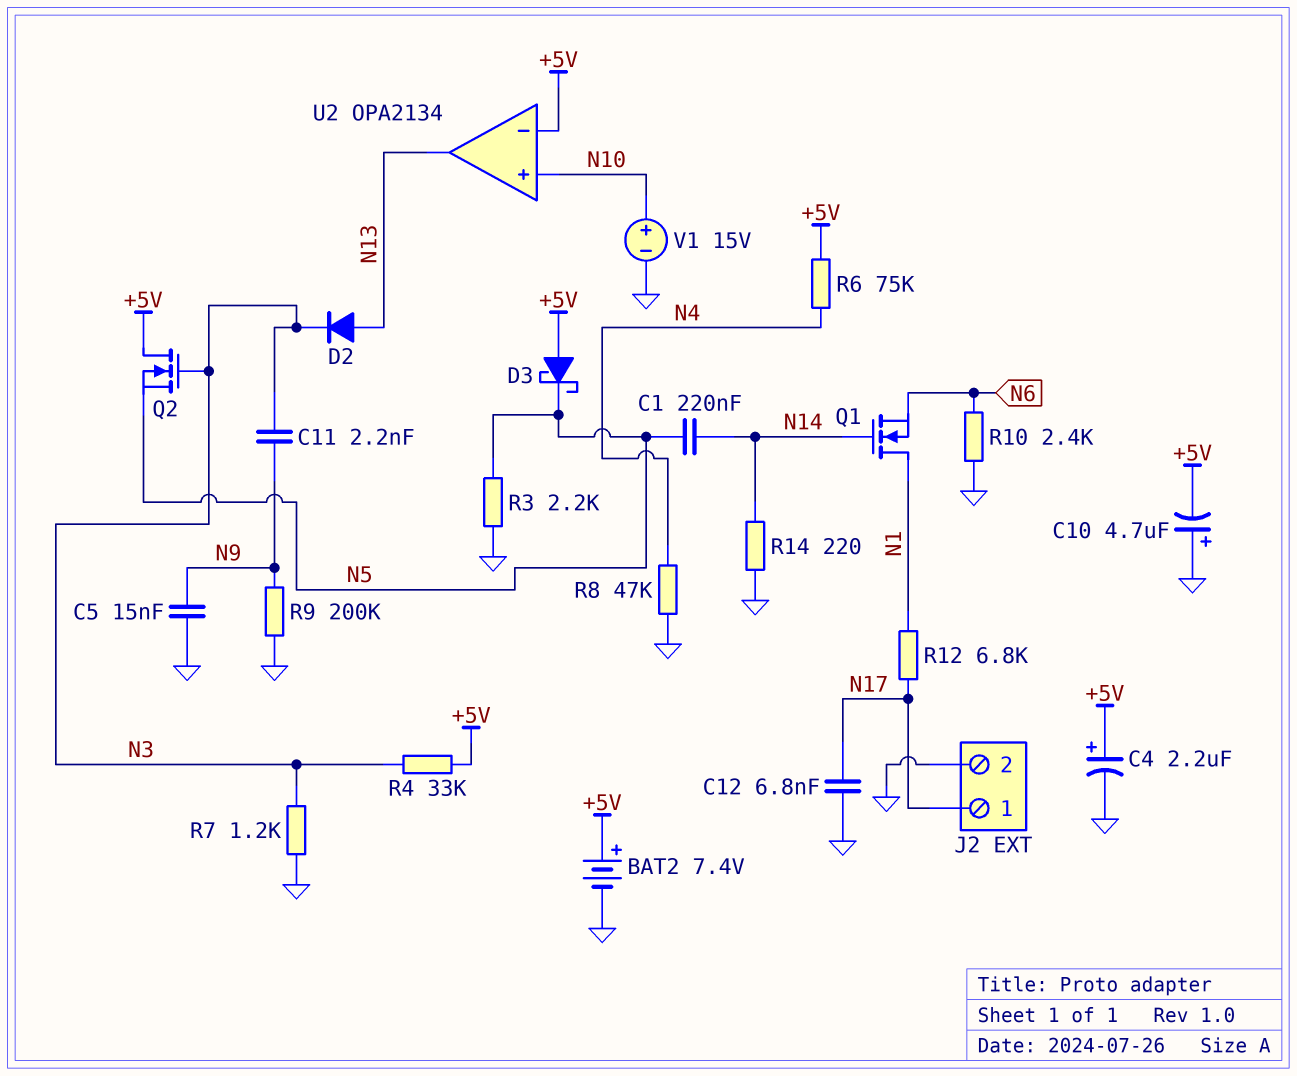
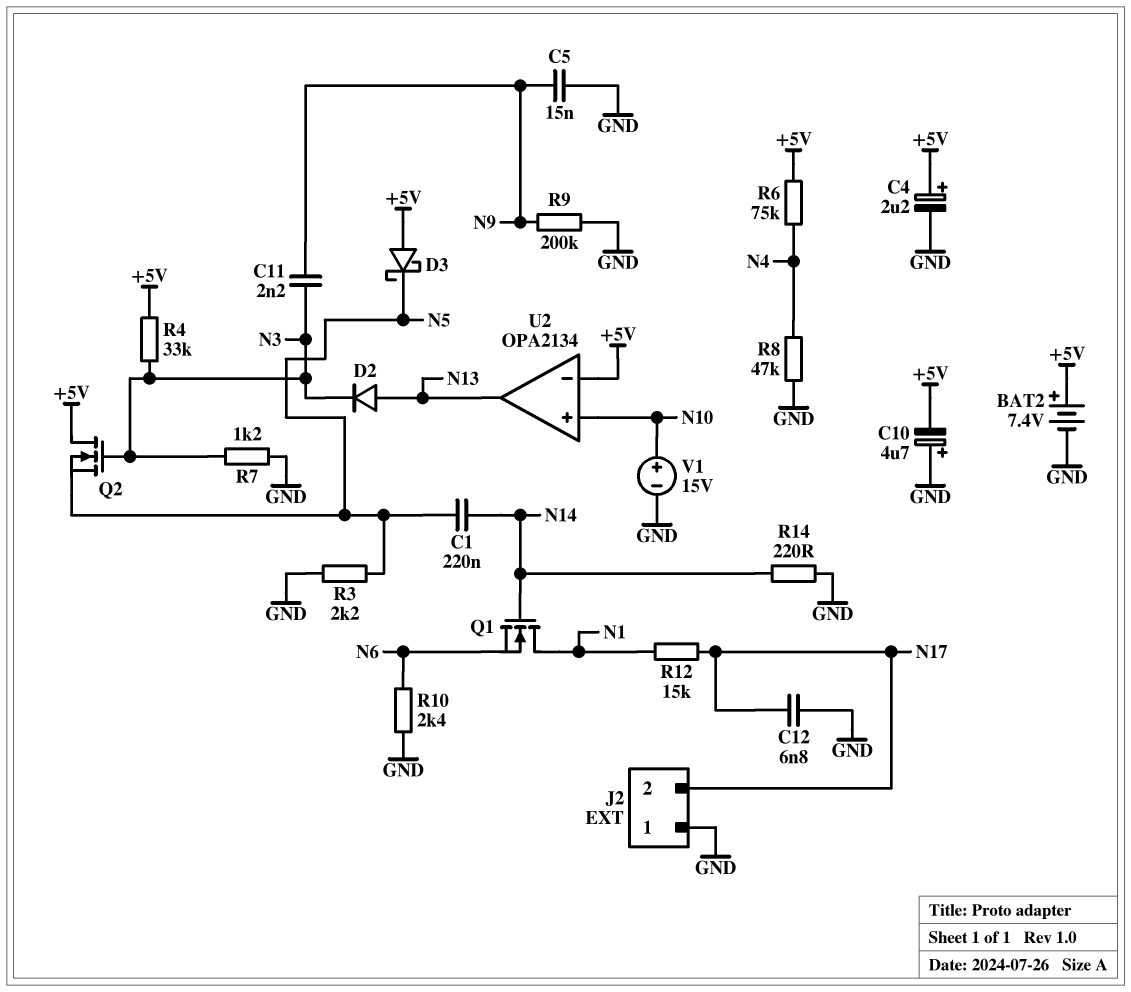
J2 pin 1: N17 -> GND
J2 pin 2: GND -> N17
R12: 6.8k (N1, N17) -> 15k (N1, N17)

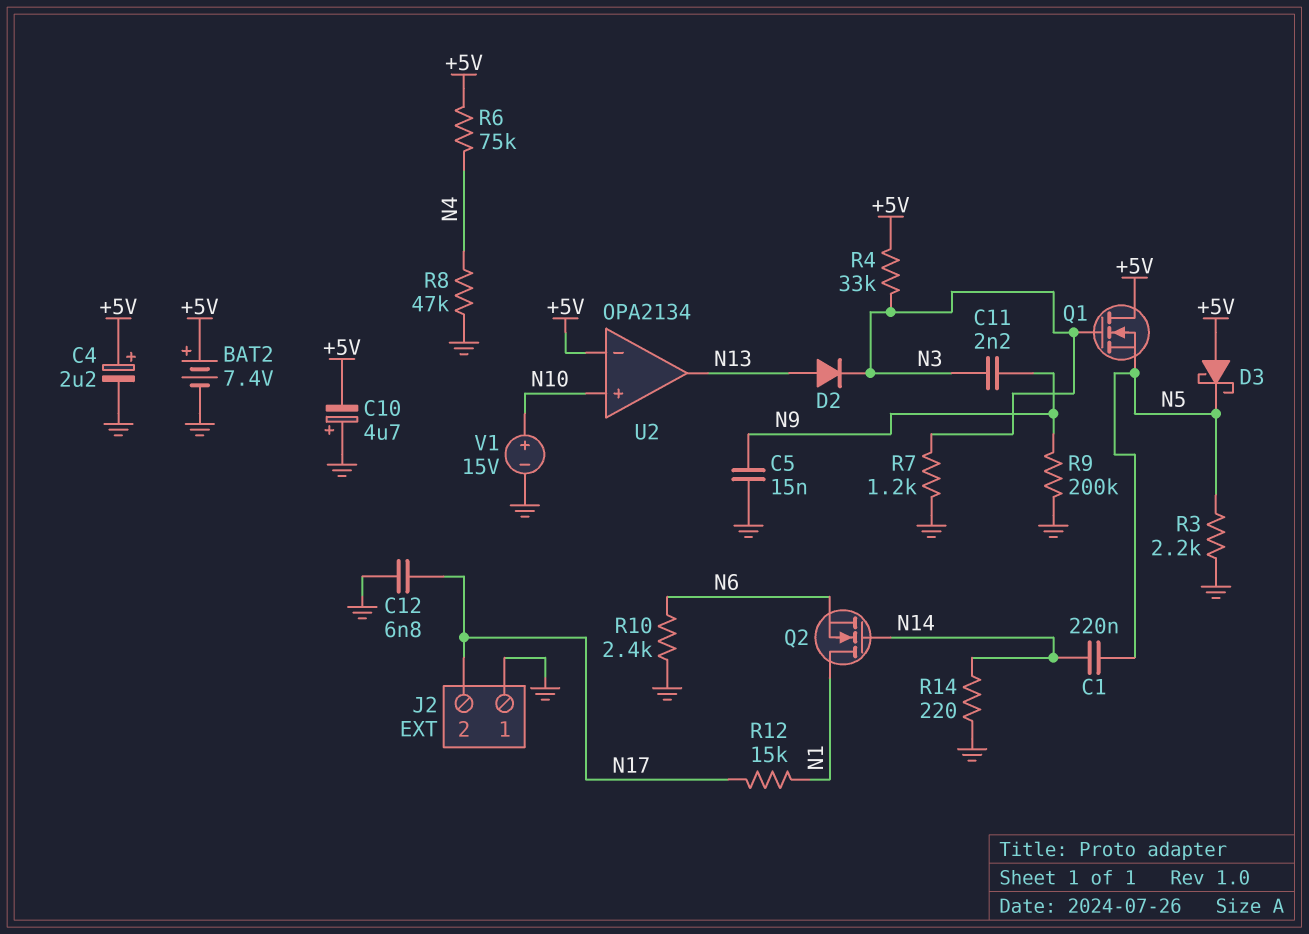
Q1: NMOS (G N14, D N1, S N6) -> NMOS (G N3, D +5V, S N5)
Q2: NMOS (G N3, D +5V, S N5) -> NMOS (G N14, D N1, S N6)

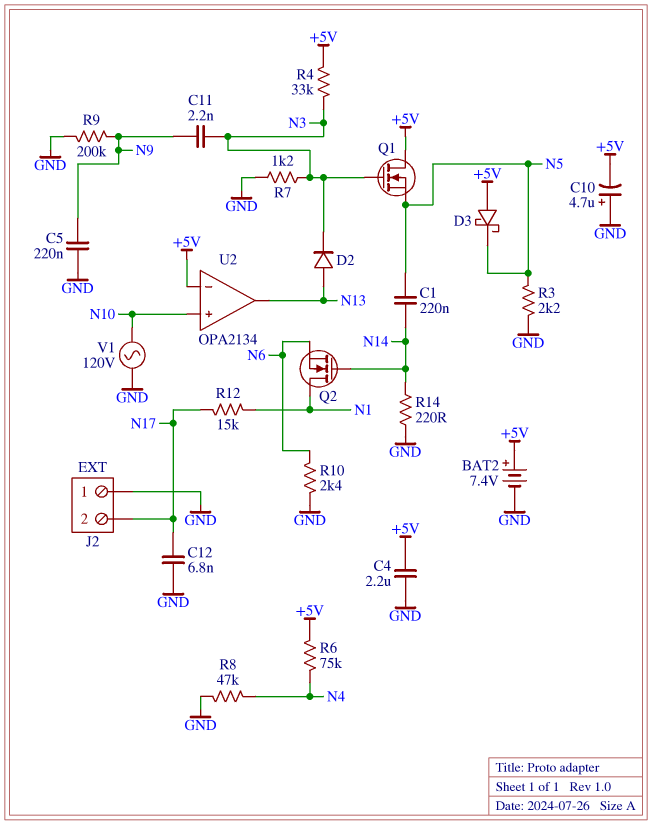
C4: 2.2uF (plus +5V, minus GND) -> 2.2uF (+5V, GND)
C5: 15nF (GND, N9) -> 220nF (GND, N9)
V1: 15V (plus N10, minus GND) -> AC 120V (GND, N10)

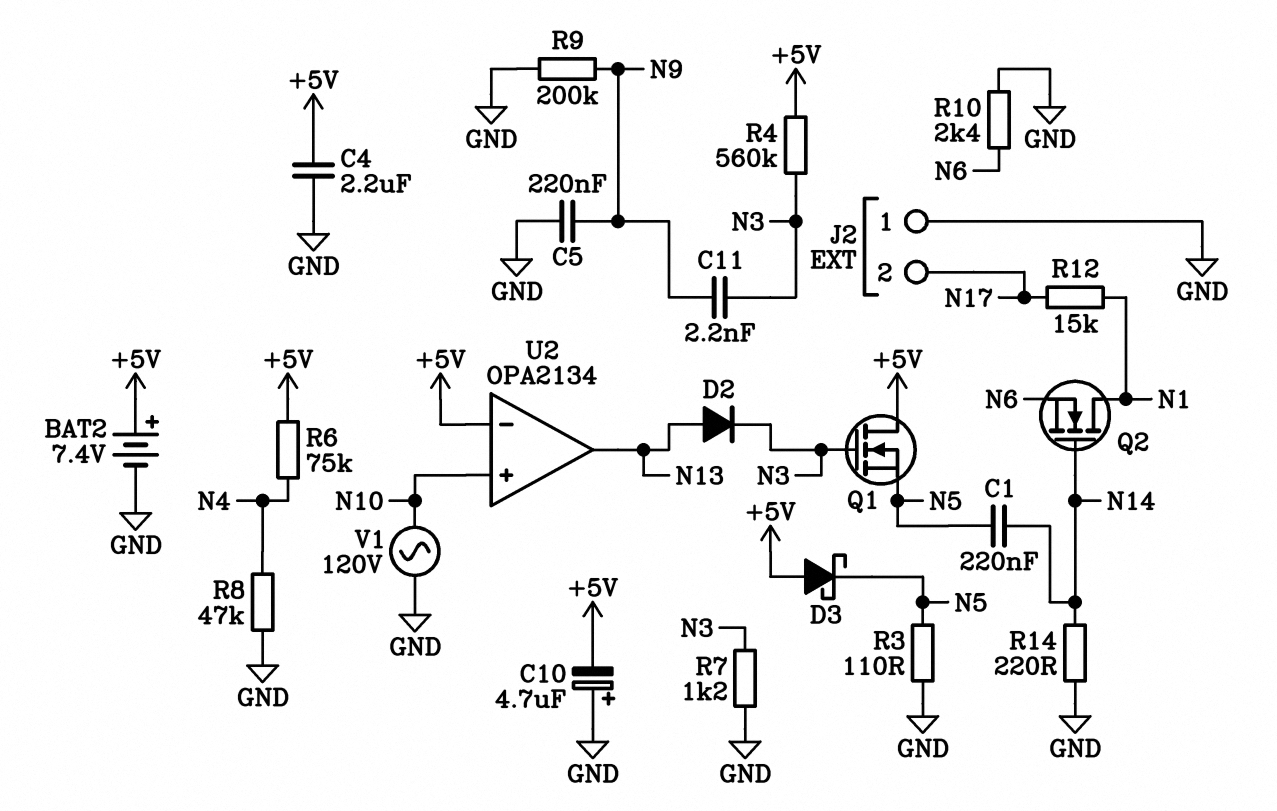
C12: 6.8nF (GND, N17) -> none
R3: 2.2k (GND, N5) -> 110 (GND, N5)
R4: 33k (+5V, N3) -> 560k (+5V, N3)

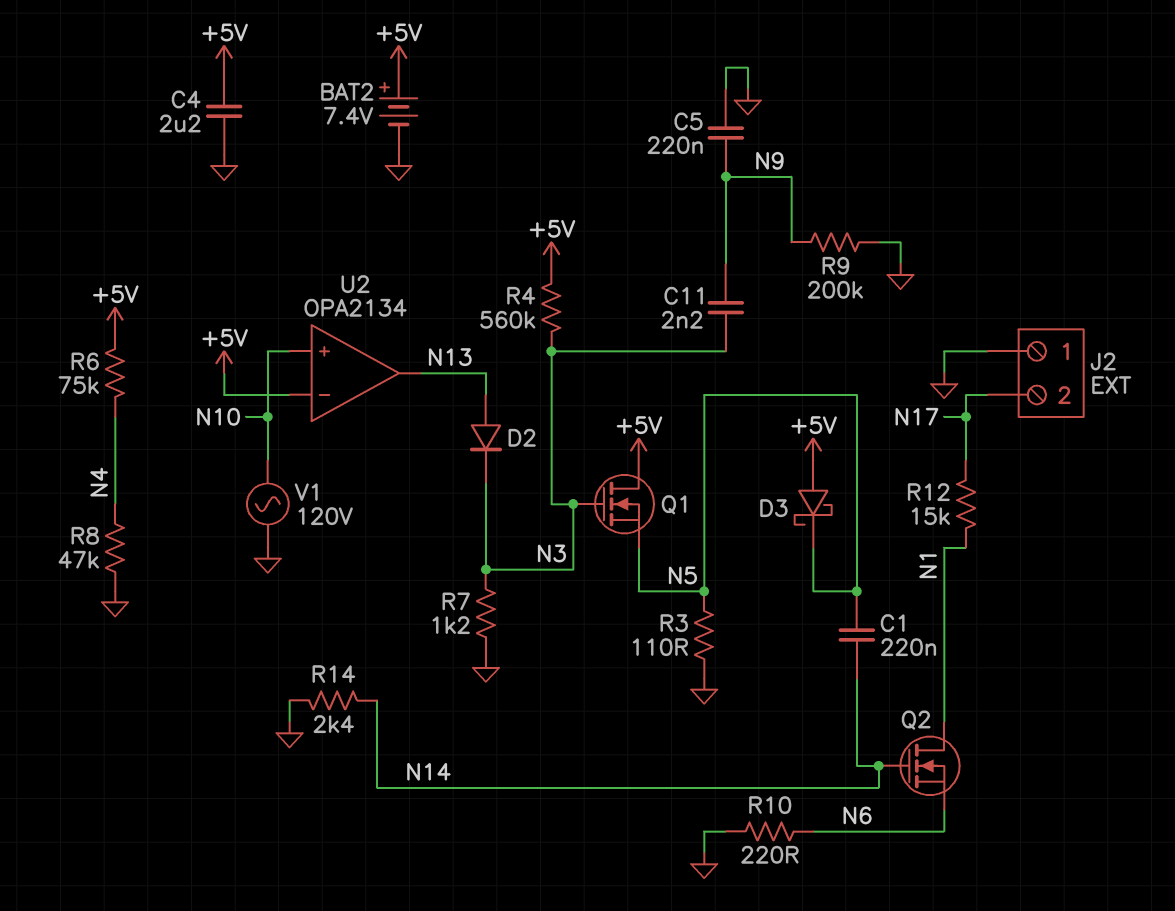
C10: 4.7uF (plus GND, minus +5V) -> none
R10: 2.4k (GND, N6) -> 220 (GND, N6)
R14: 220 (GND, N14) -> 2.4k (GND, N14)

